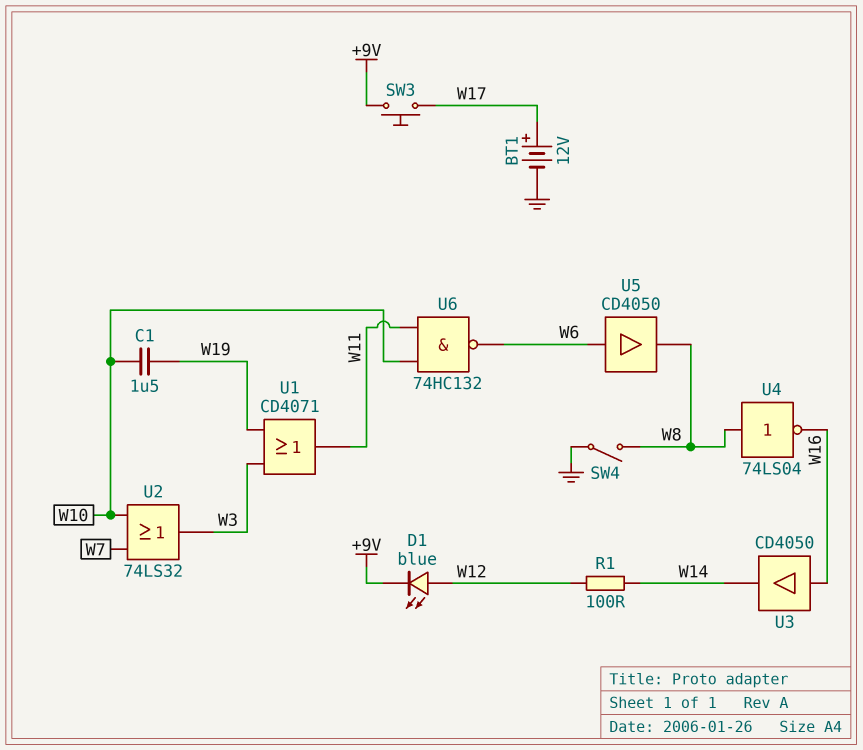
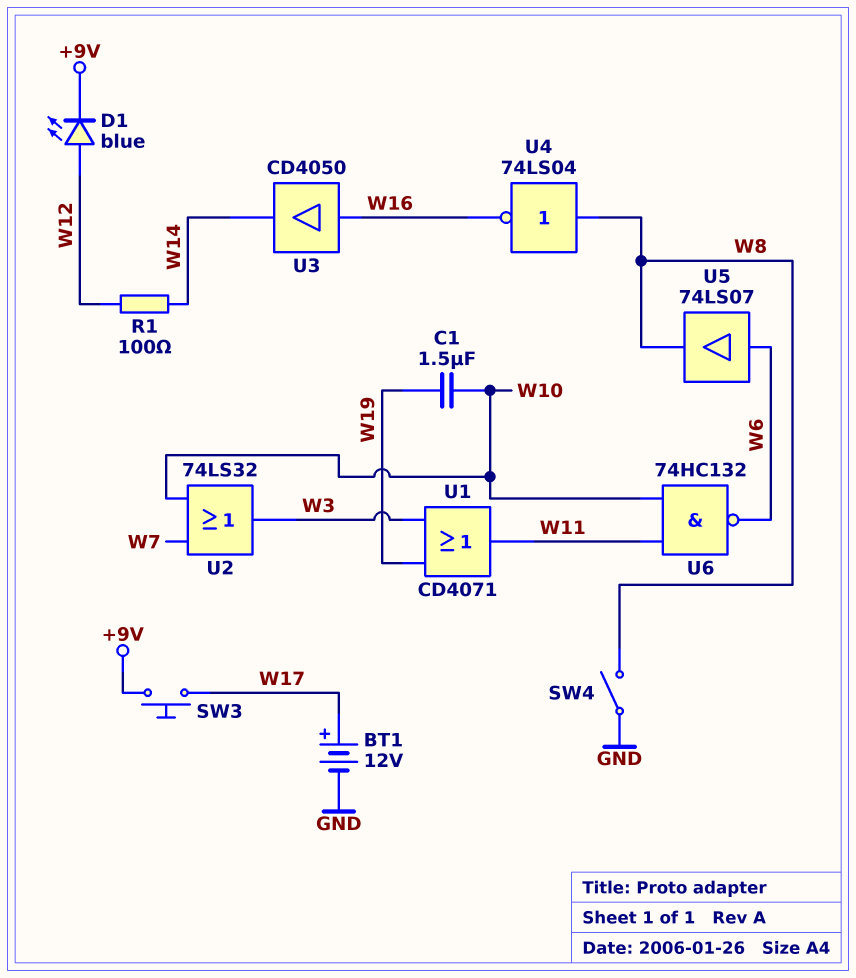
U5: buffer CD4050 (in W6, out W8) -> buffer 74LS07 (in W6, out W8)

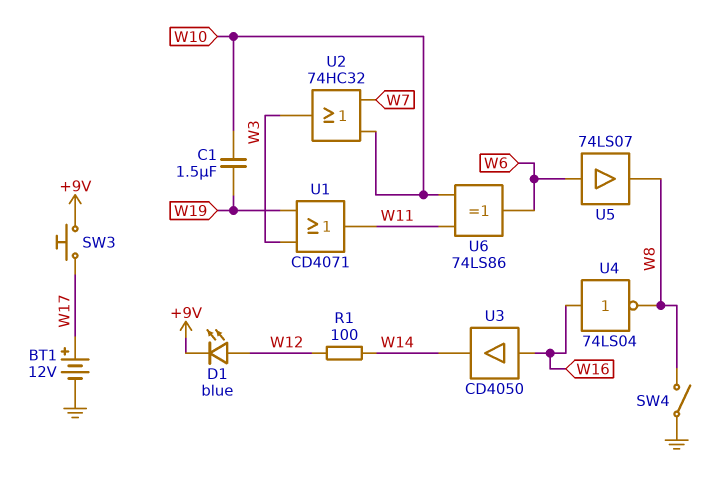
U2: OR 74LS32 (in W7, in W10, out W3) -> OR 74HC32 (in W7, in W10, out W3)
U4: NOT 74LS04 (in W8, out W16) -> NOT 74LS04 (in W16, out W8)
U6: NAND 74HC132 (in W10, in W11, out W6) -> XOR 74LS86 (in W10, in W11, out W6)

